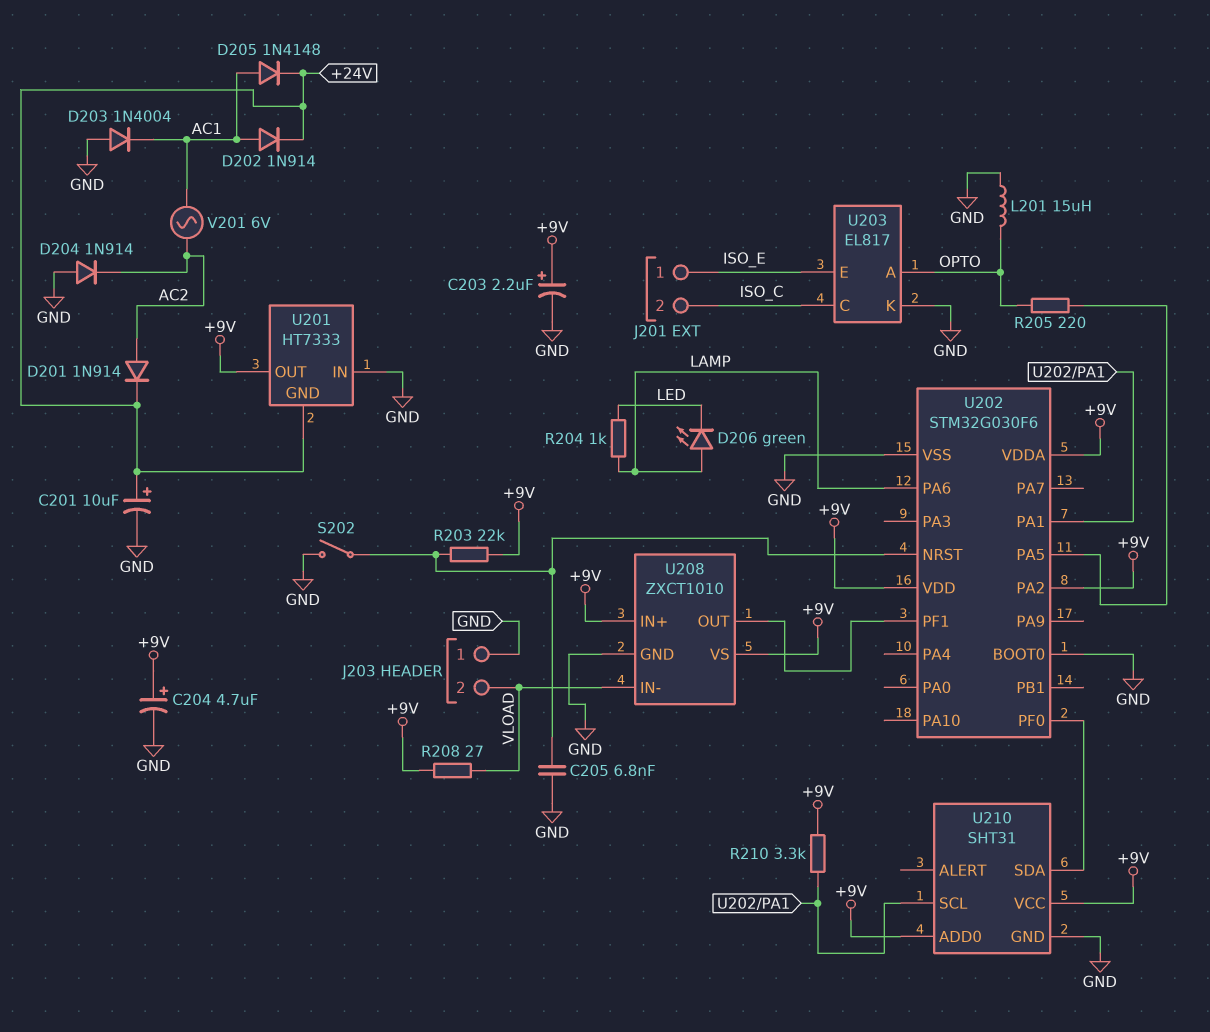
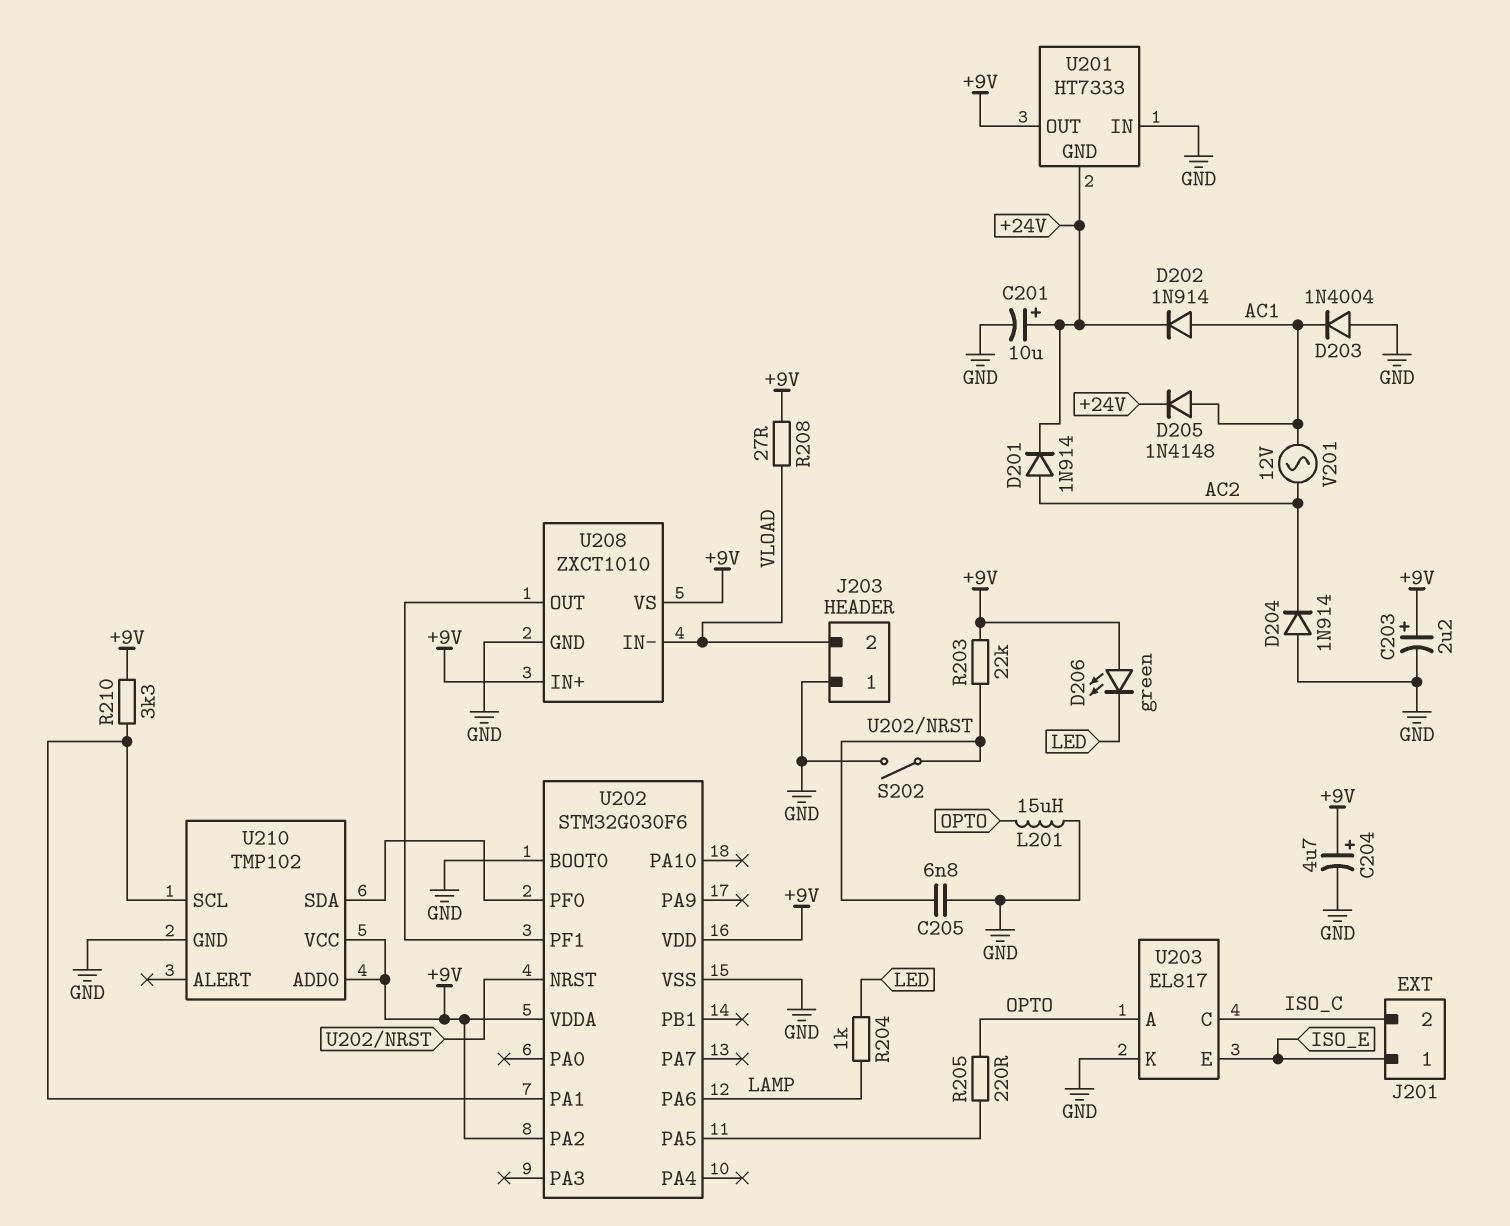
D206: LED green (A LAMP, K LED) -> LED green (A +9V, K LED)
U210: SHT31 -> TMP102
V201: AC 6V (AC1, AC2) -> AC 12V (AC1, AC2)

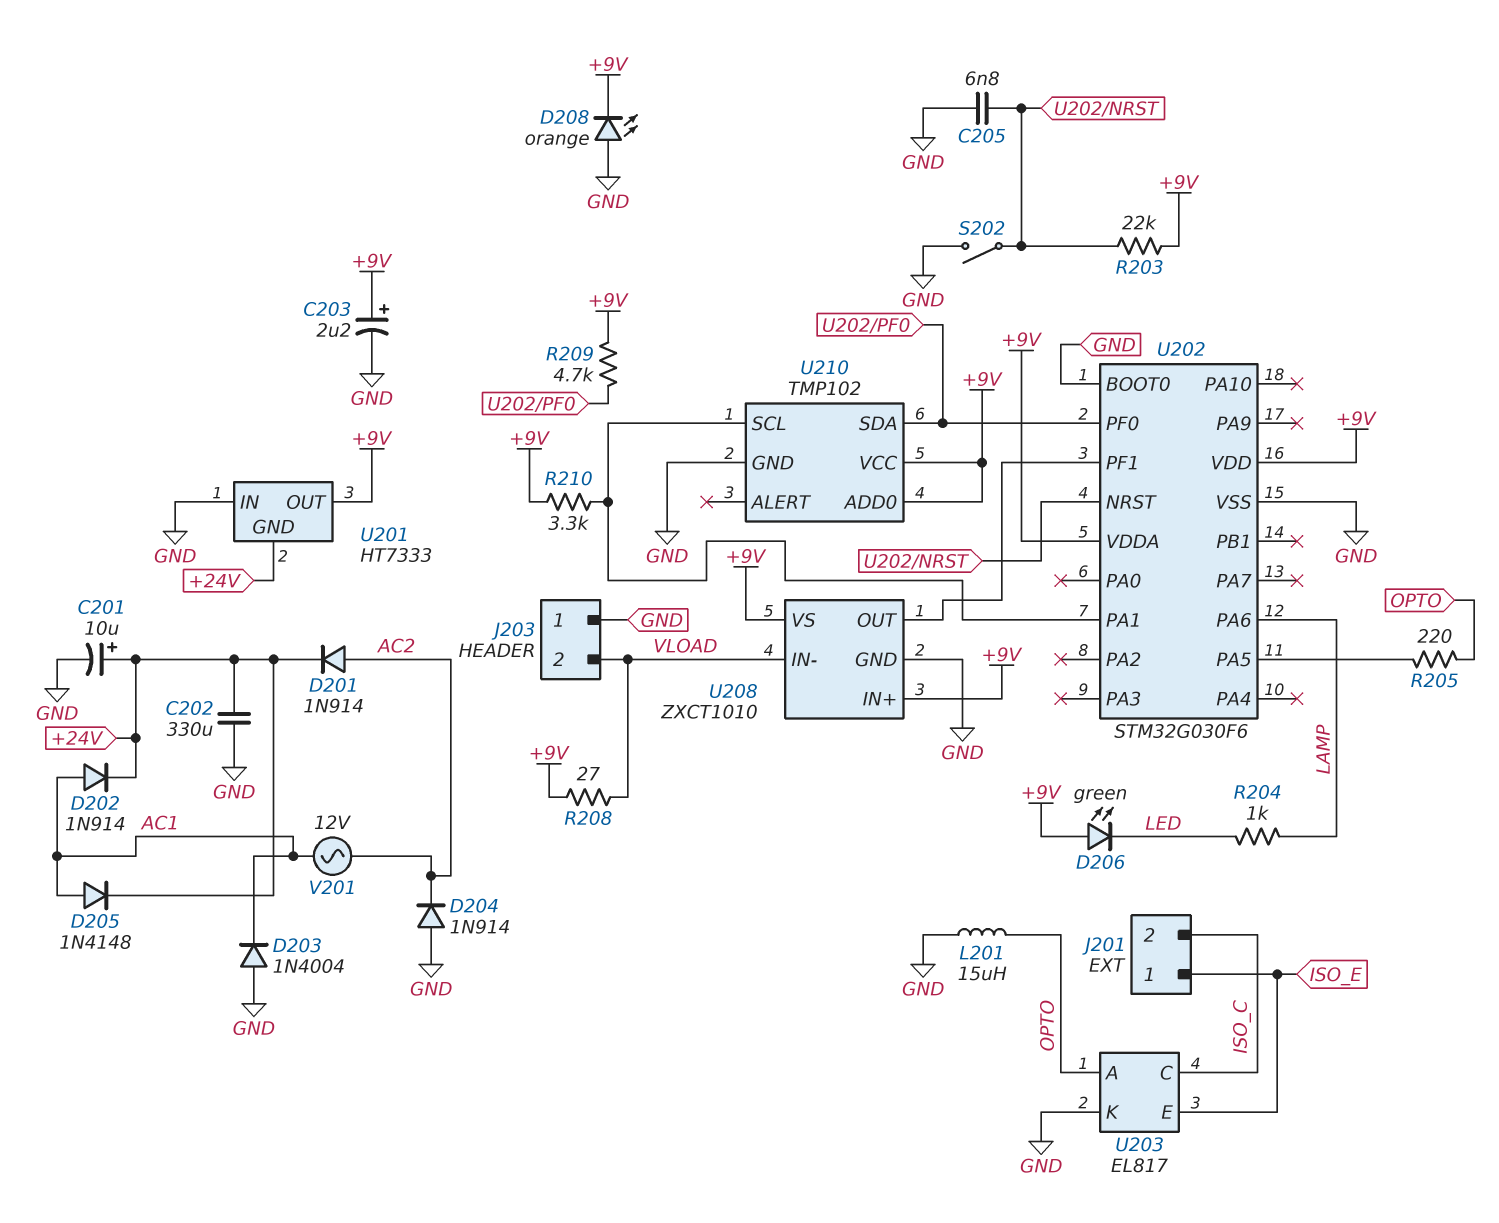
C202: none -> 330uF (+24V, GND)
C204: 4.7uF (plus +9V, minus GND) -> none
D208: none -> LED orange (A GND, K +9V)
R209: none -> 4.7k (+9V, U202/PF0)
U202 pin PA2: +9V -> none

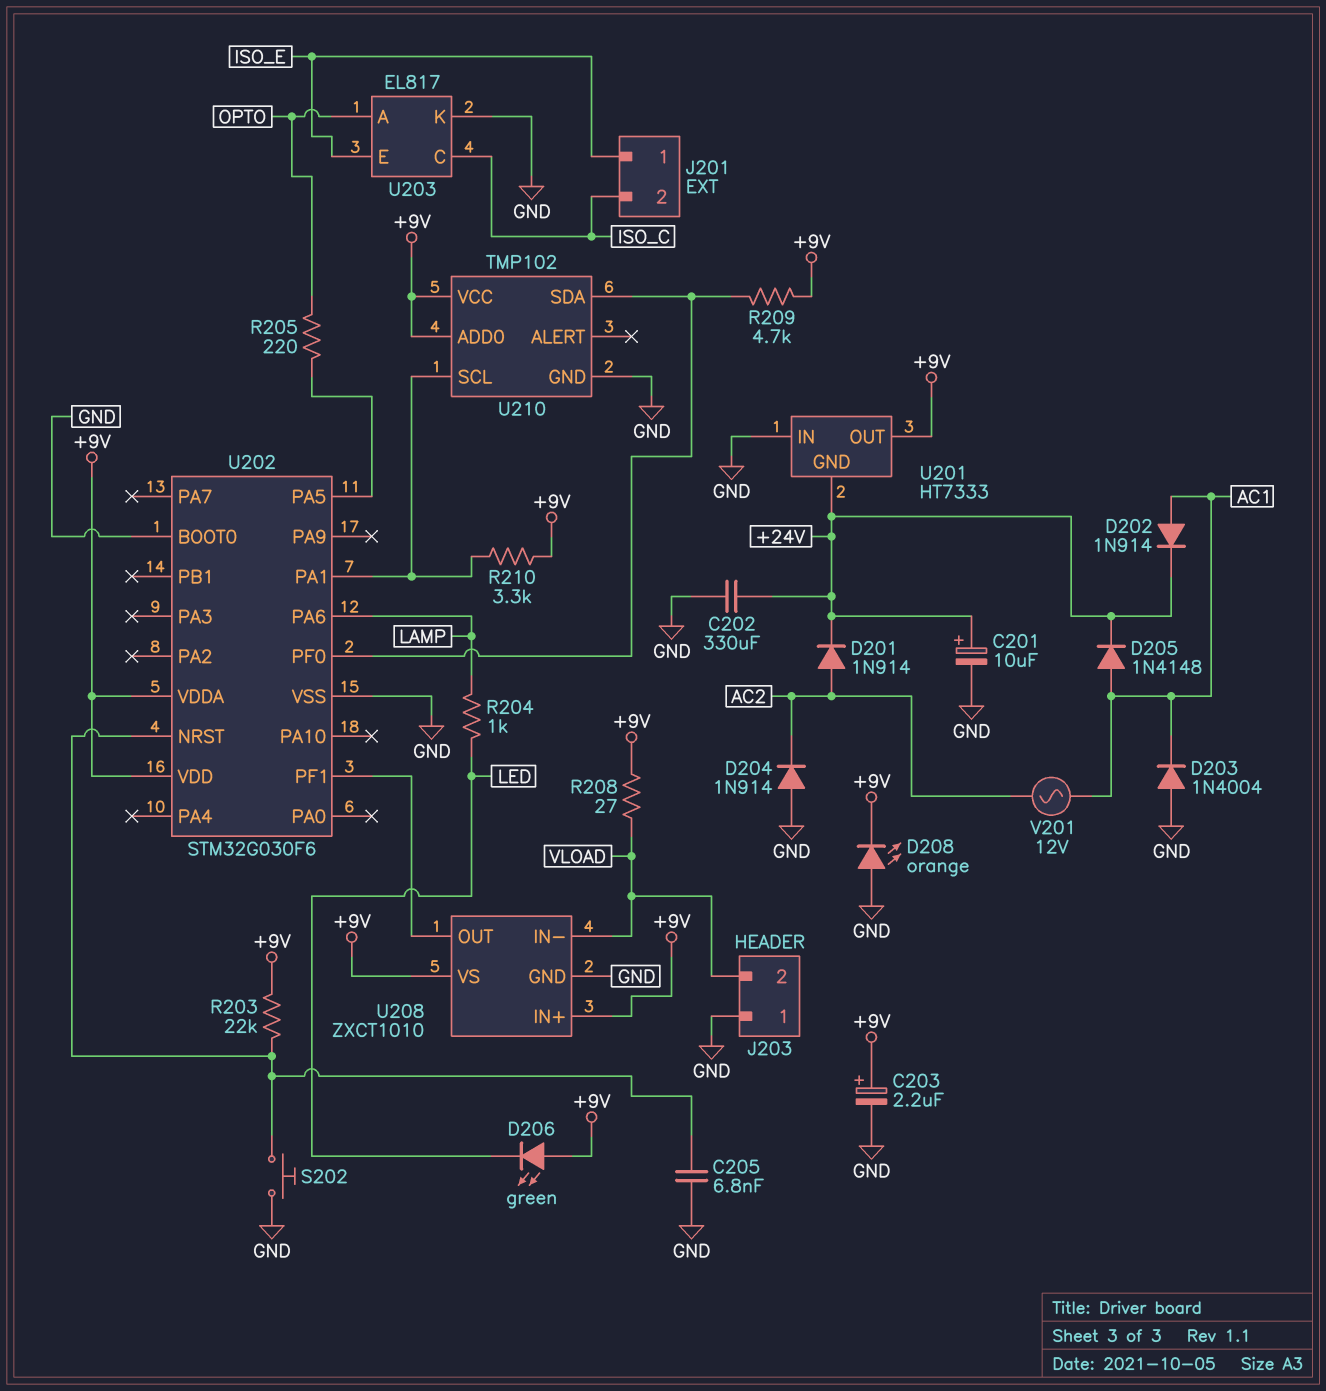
L201: 15uH (GND, OPTO) -> none
S202: switch (GND, U202/NRST) -> button (GND, U202/NRST)

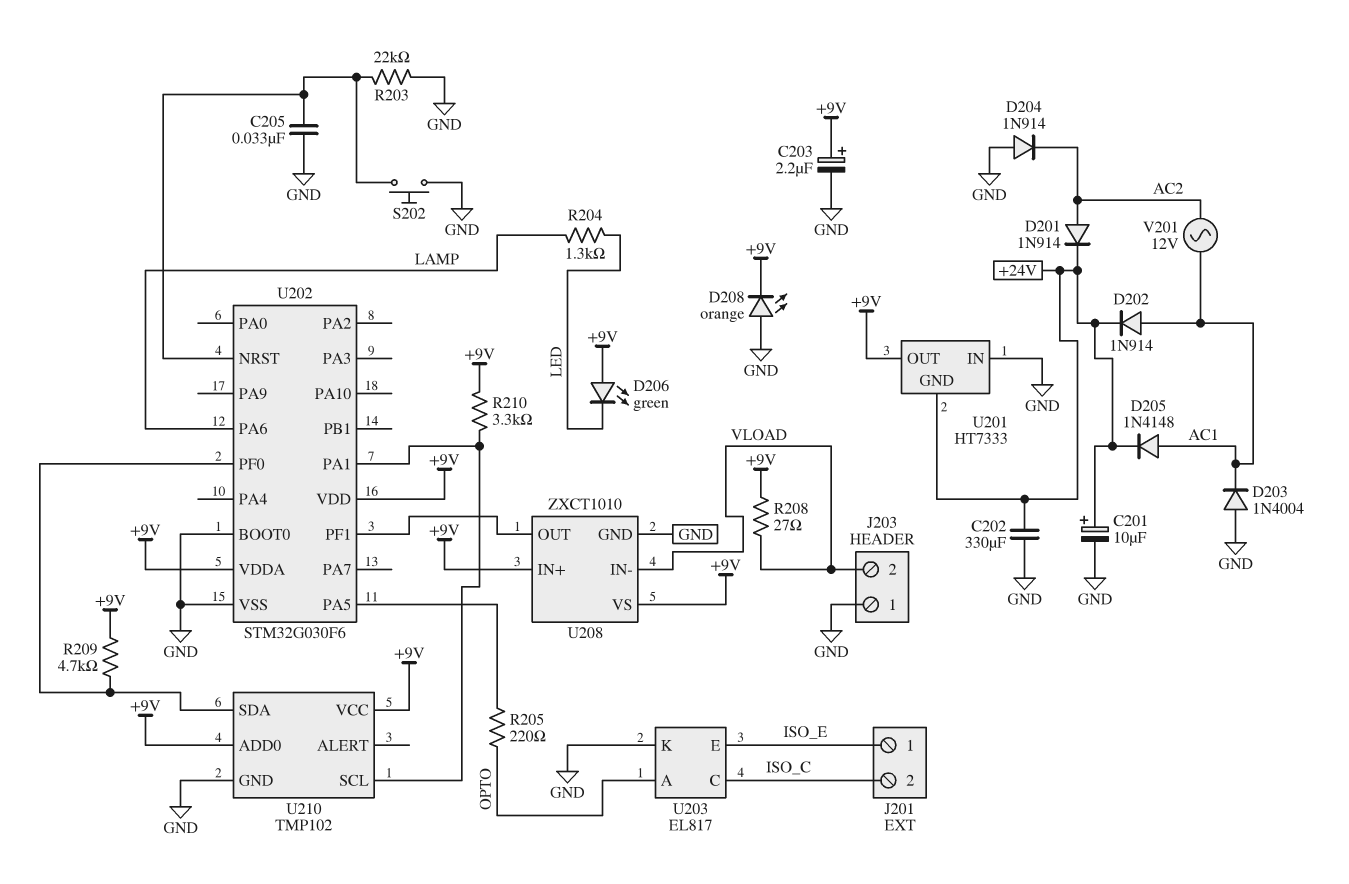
C205: 6.8nF (GND, U202/NRST) -> 33nF (GND, U202/NRST)
R203: 22k (+9V, U202/NRST) -> 22k (GND, U202/NRST)
R204: 1k (LAMP, LED) -> 1.3k (LAMP, LED)

